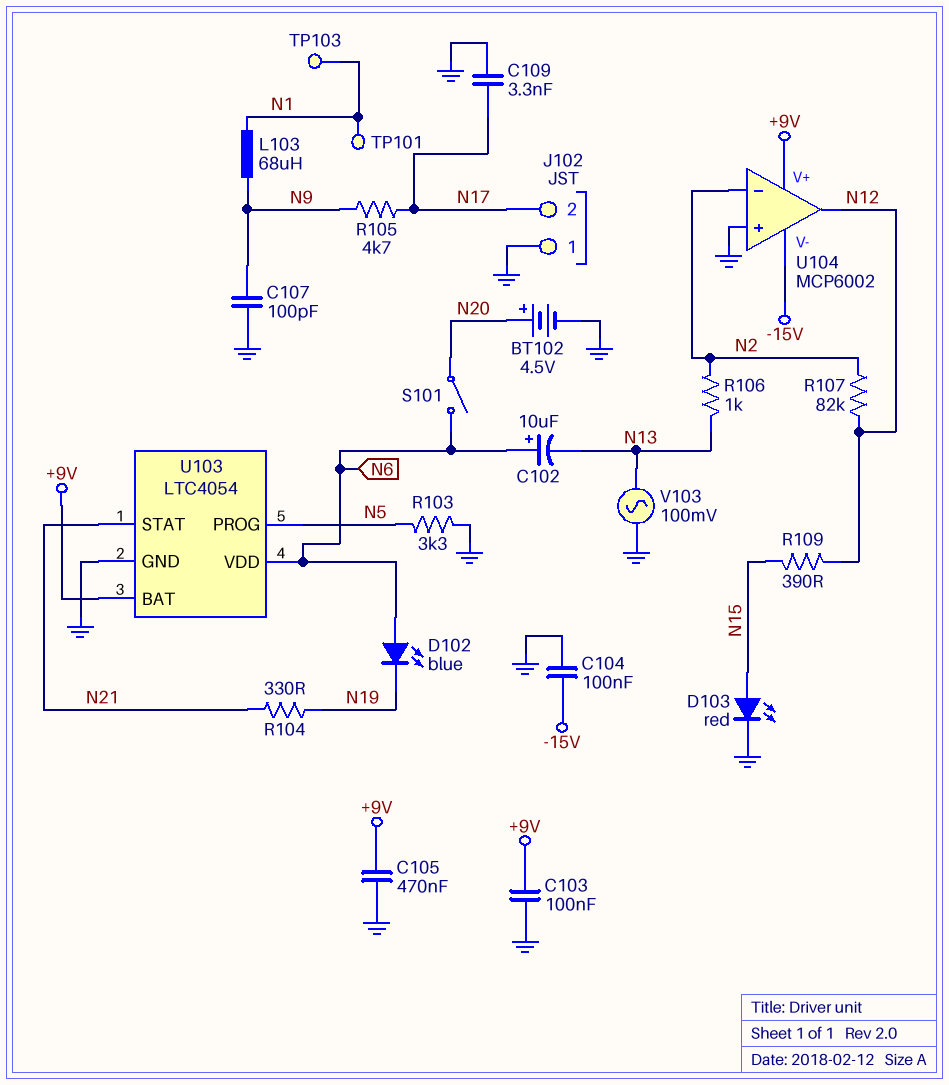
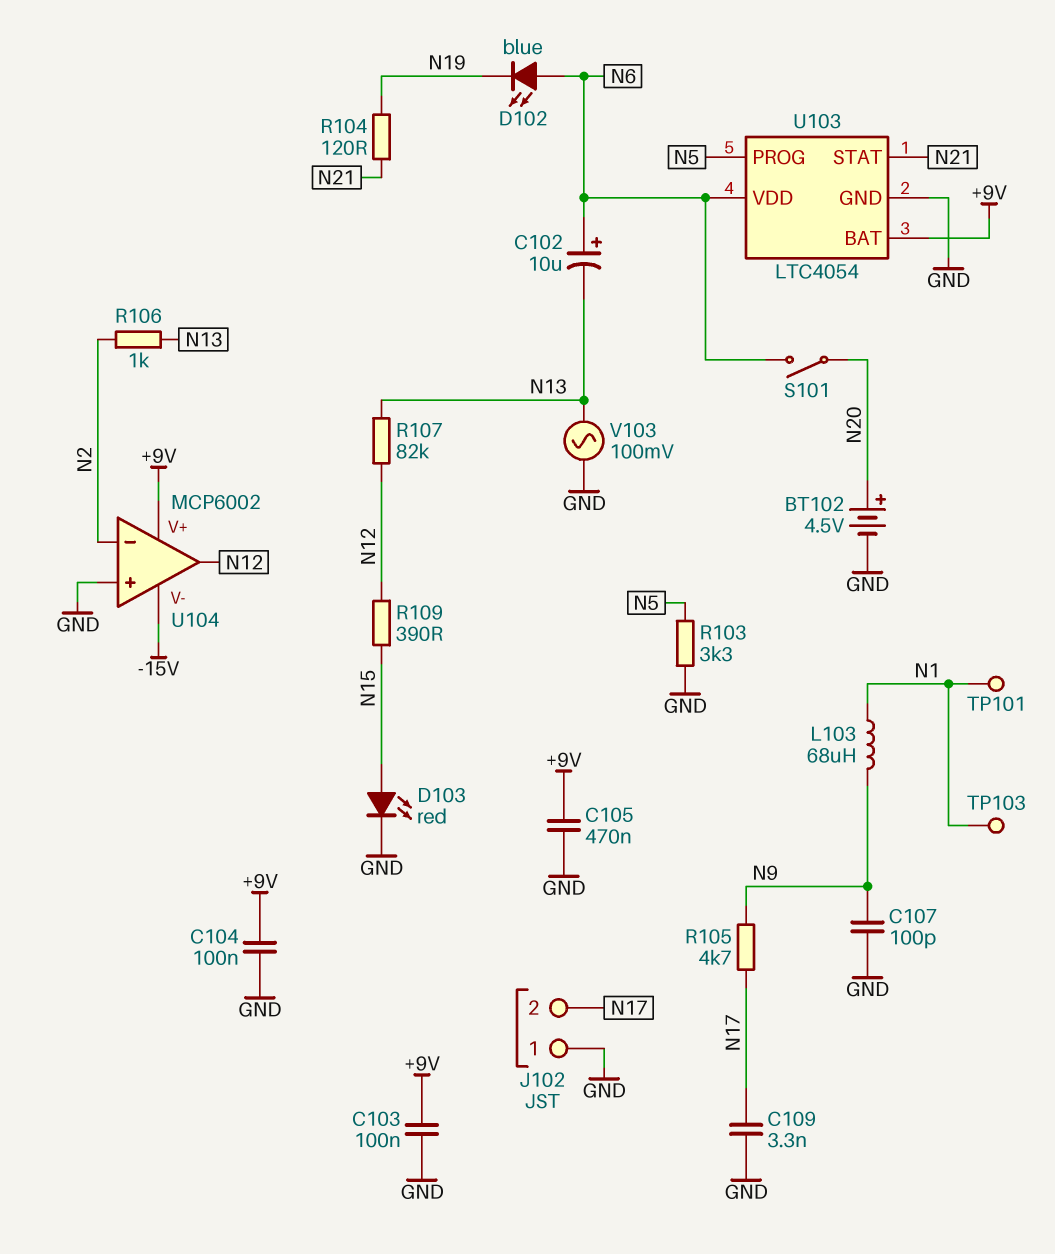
C104: 100nF (-15V, GND) -> 100nF (+9V, GND)
R104: 330 (N19, N21) -> 120 (N19, N21)
R107: 82k (N2, N12) -> 82k (N12, N13)

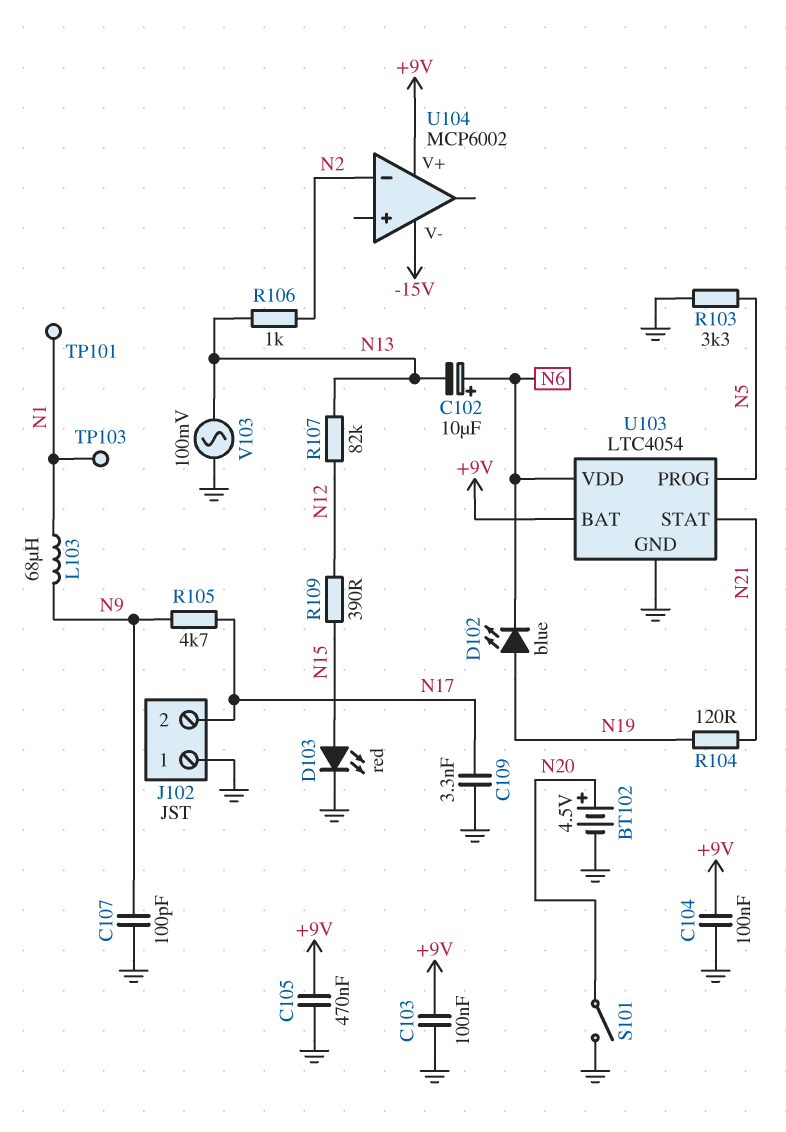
D102: LED blue (A N6, K N19) -> LED blue (A N19, K N6)
S101: switch (N6, N20) -> switch (GND, N20)
U104 pin in+: GND -> none
U104 pin out: N12 -> none

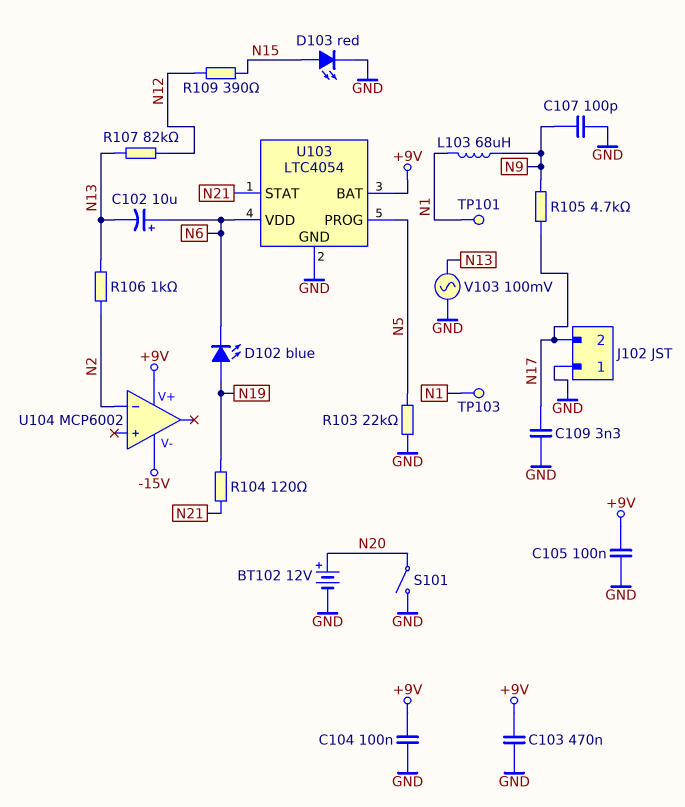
BT102: 4.5V (plus N20, minus GND) -> 12V (plus N20, minus GND)
C103: 100nF (+9V, GND) -> 470nF (+9V, GND)
C105: 470nF (+9V, GND) -> 100nF (+9V, GND)
R103: 3.3k (GND, N5) -> 22k (GND, N5)

